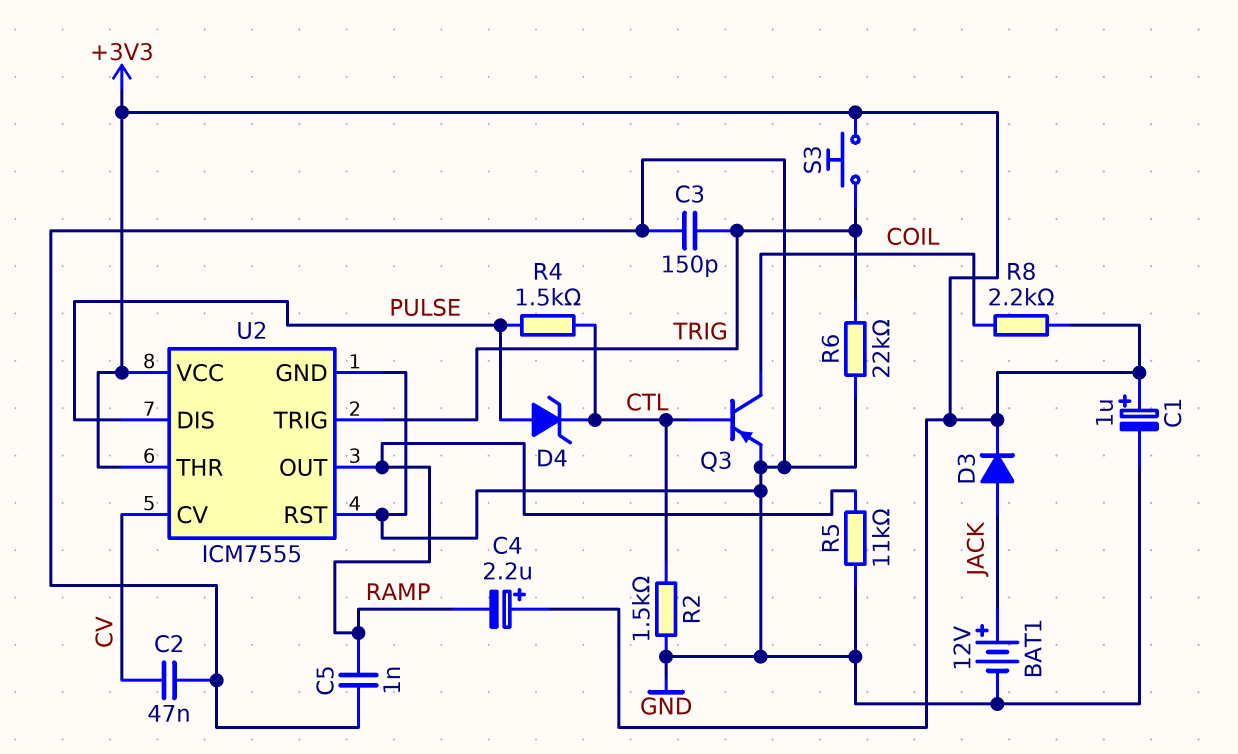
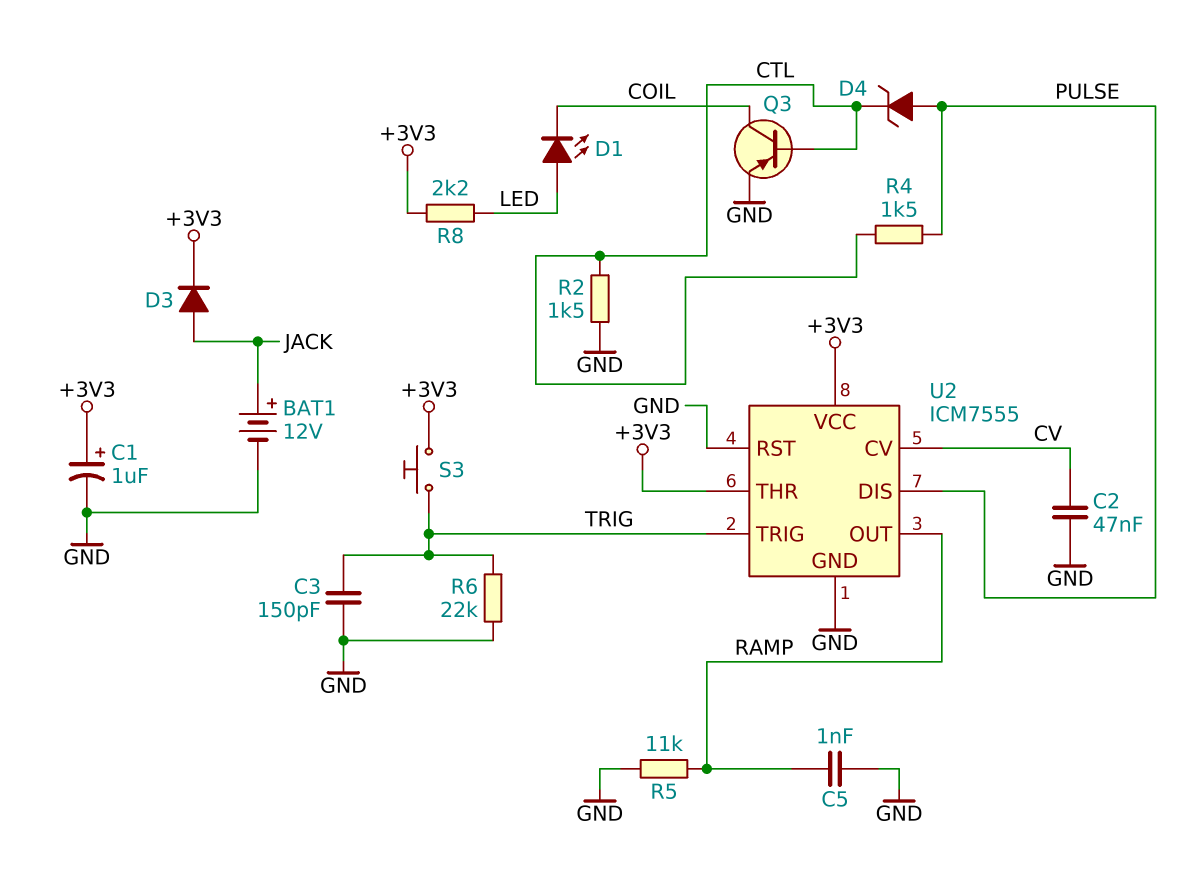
C4: 2.2uF (plus +3V3, minus RAMP) -> none
D1: none -> LED (A LED, K COIL)
R8: 2.2k (+3V3, COIL) -> 2.2k (+3V3, LED)

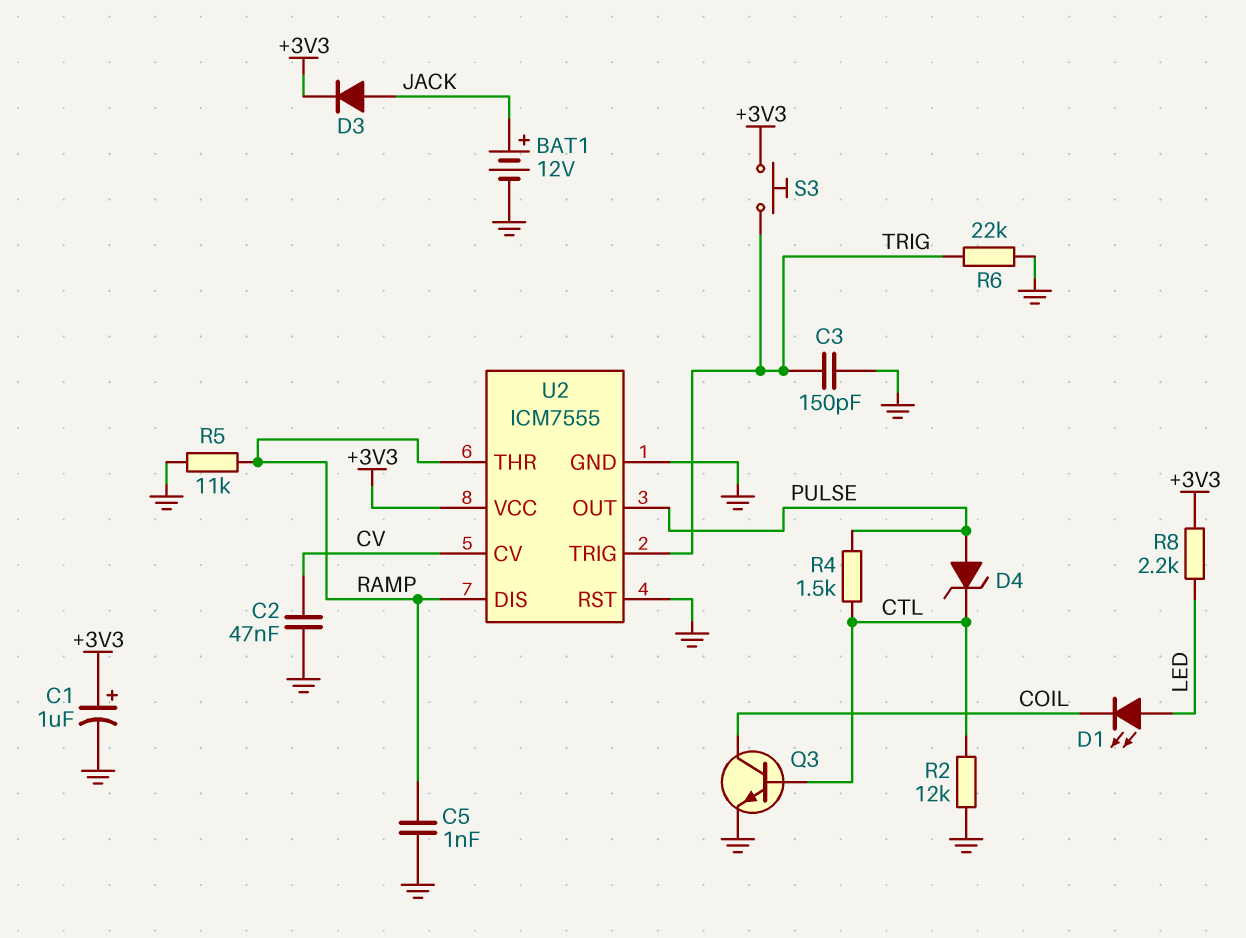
Q3: PNP (B CTL, C COIL, E GND) -> NPN (B CTL, C COIL, E GND)
R2: 1.5k (CTL, GND) -> 12k (CTL, GND)
U2 pin DIS: PULSE -> RAMP
U2 pin OUT: RAMP -> PULSE
U2 pin THR: +3V3 -> RAMP

